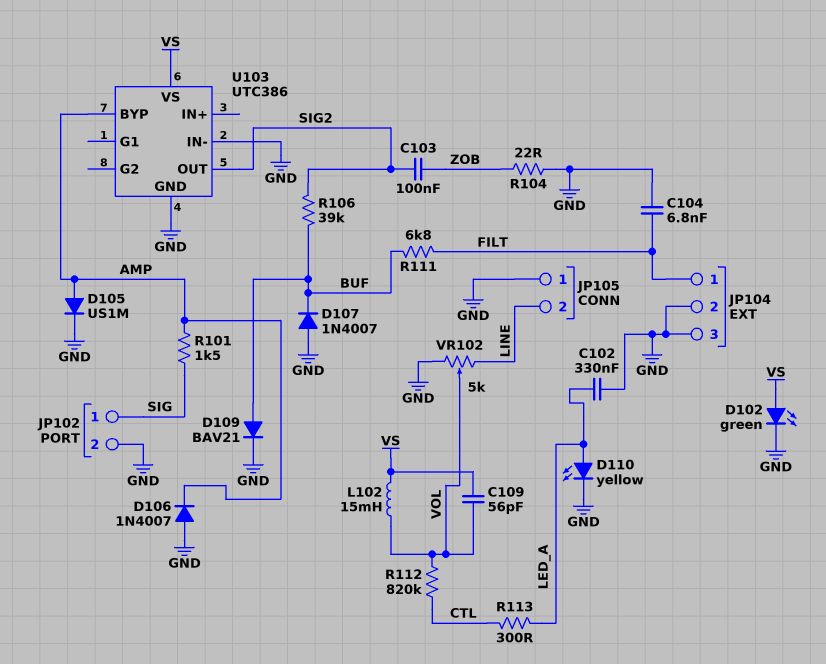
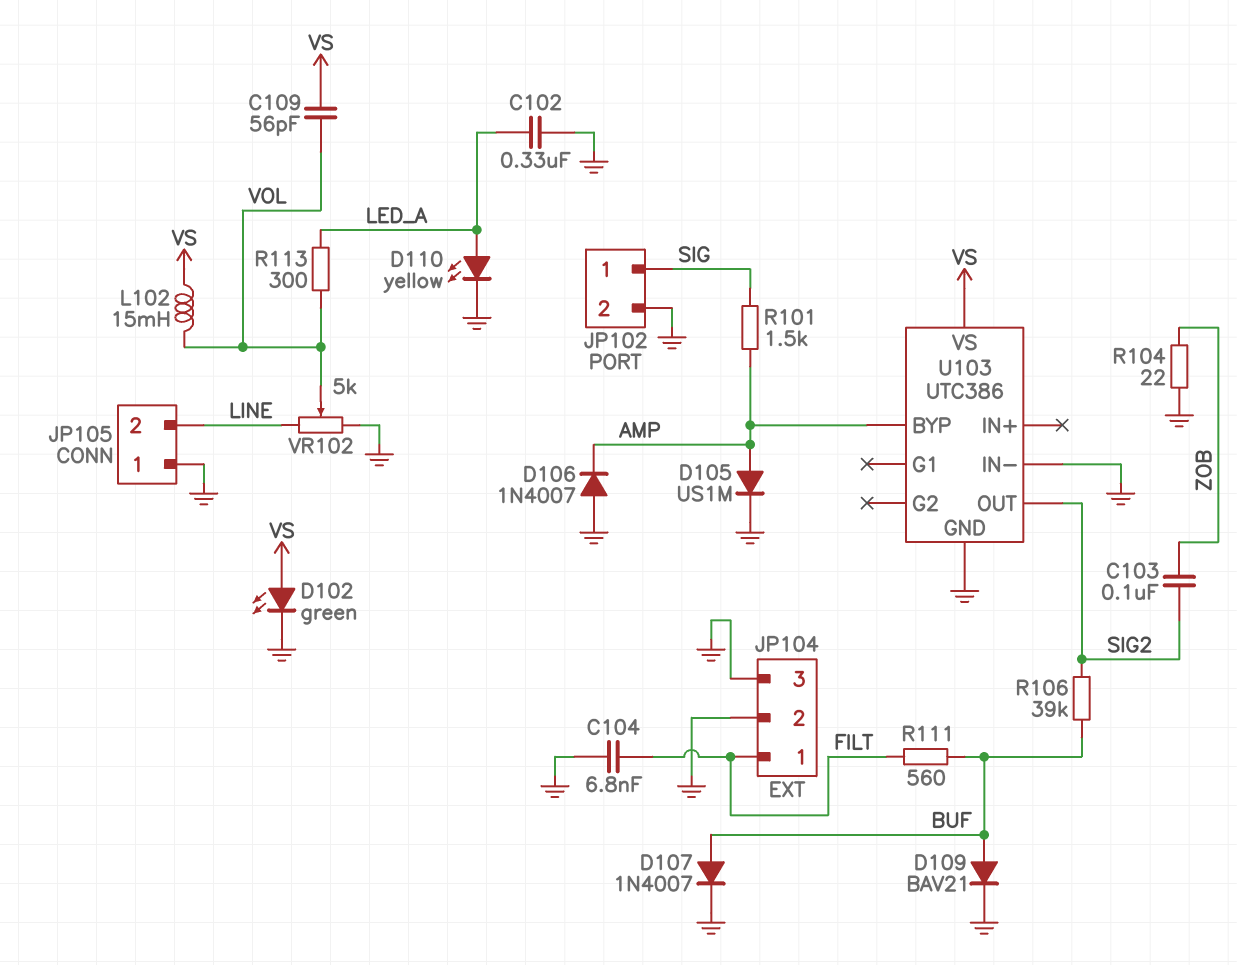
D107: diode 1N4007 (A GND, K BUF) -> diode 1N4007 (A BUF, K GND)
R111: 6.8k (BUF, FILT) -> 560 (BUF, FILT)
R112: 820k (CTL, VOL) -> none
R113: 300 (CTL, LED_A) -> 300 (LED_A, VOL)

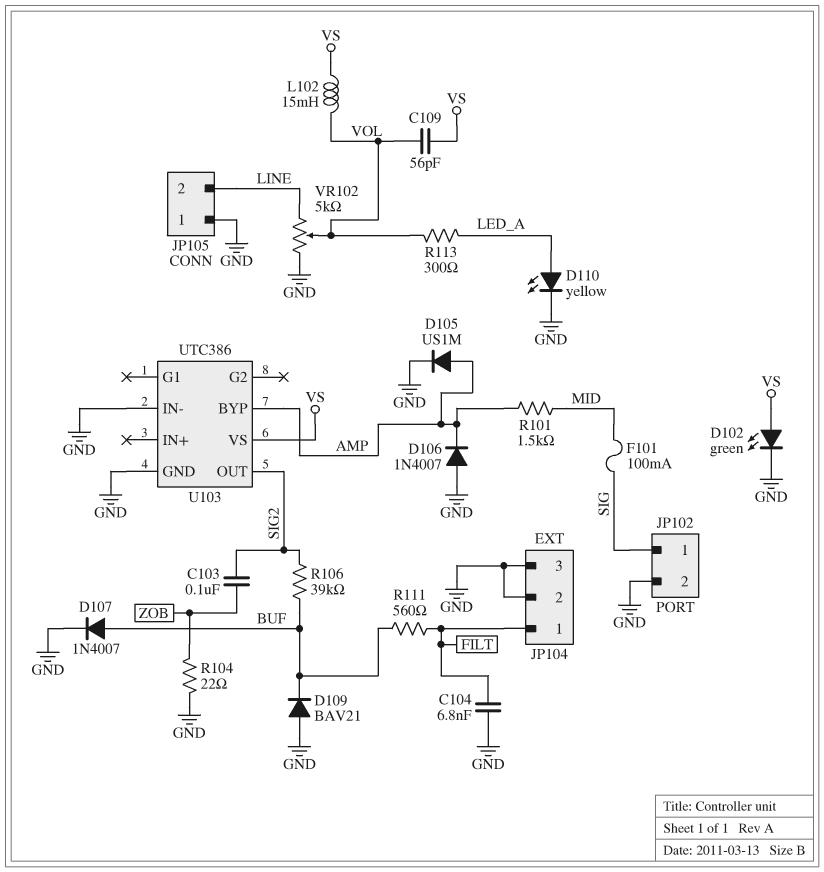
C102: 330nF (GND, LED_A) -> none
D109: diode BAV21 (A BUF, K GND) -> diode BAV21 (A GND, K BUF)
F101: none -> 100mA (MID, SIG)
R101: 1.5k (AMP, SIG) -> 1.5k (AMP, MID)

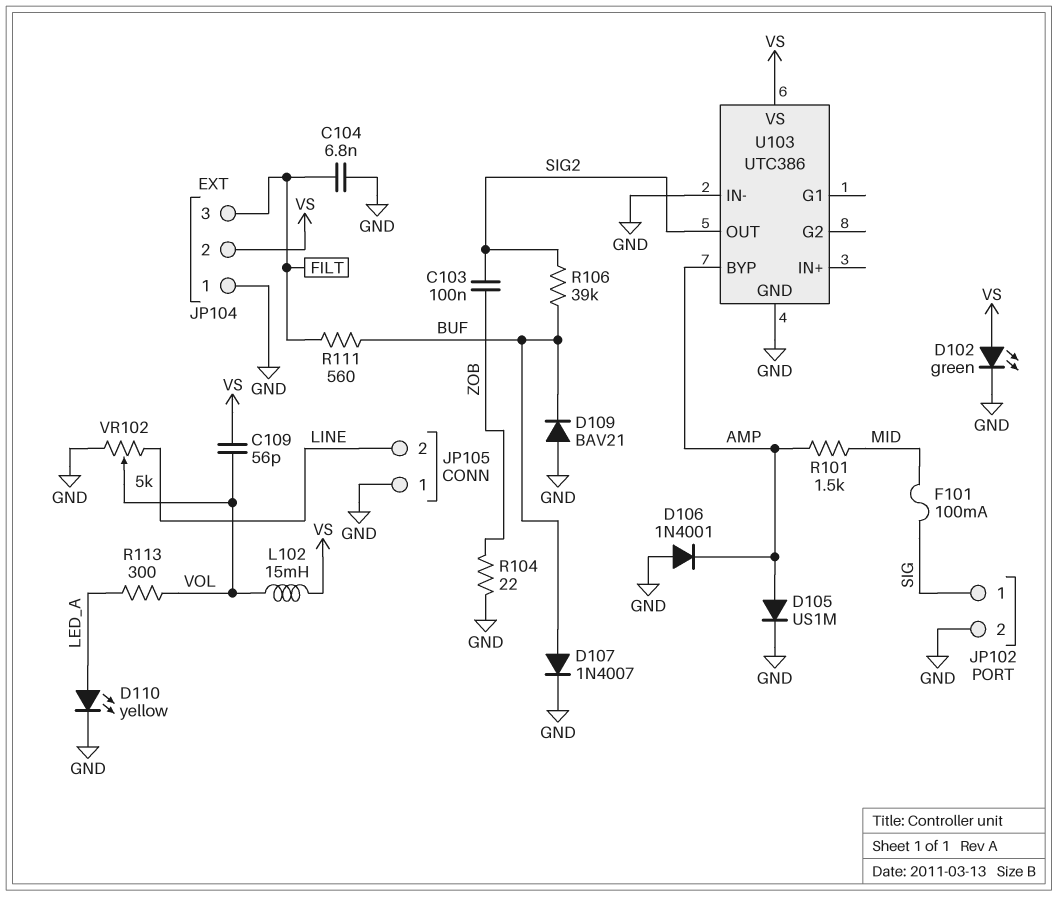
D106: diode 1N4007 (A GND, K AMP) -> diode 1N4001 (A GND, K AMP)
JP104 pin 1: FILT -> GND
JP104 pin 2: GND -> VS
JP104 pin 3: GND -> FILT

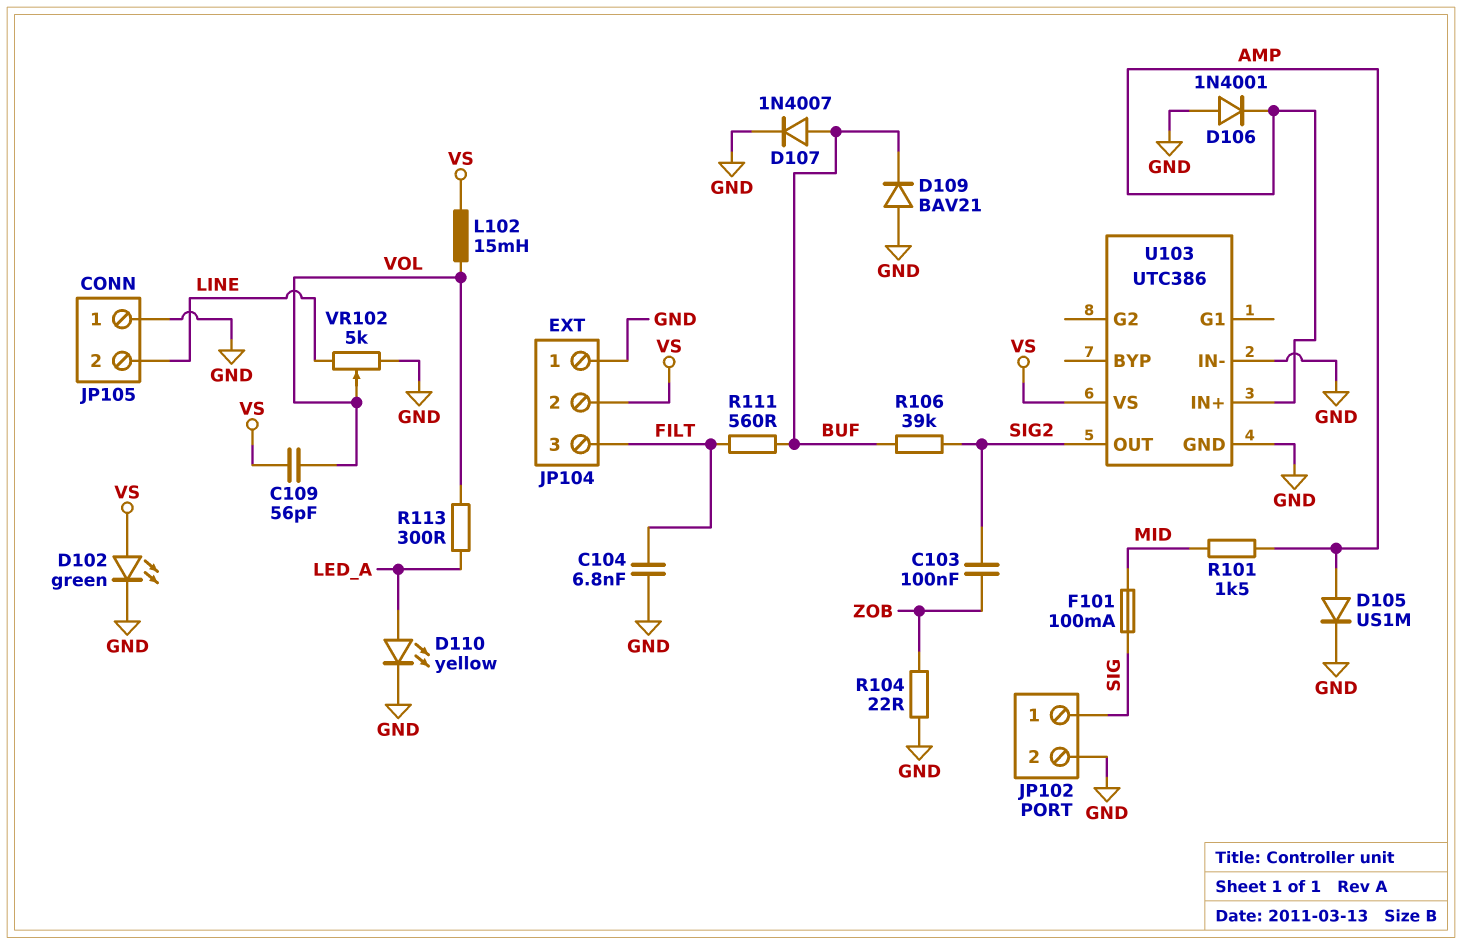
U103 pin BYP: AMP -> none
U103 pin IN+: none -> AMP

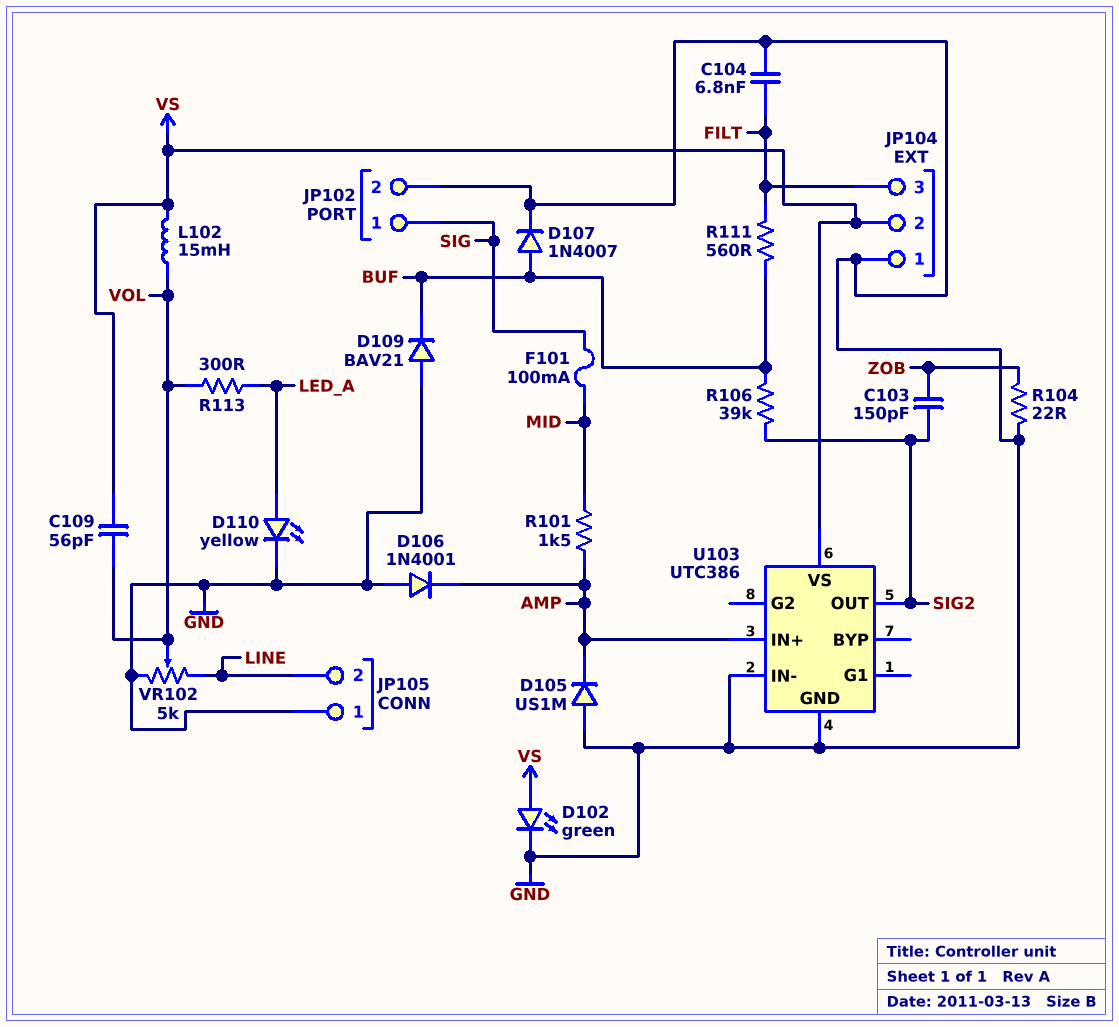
C103: 100nF (SIG2, ZOB) -> 150pF (SIG2, ZOB)
D105: diode US1M (A AMP, K GND) -> diode US1M (A GND, K AMP)

